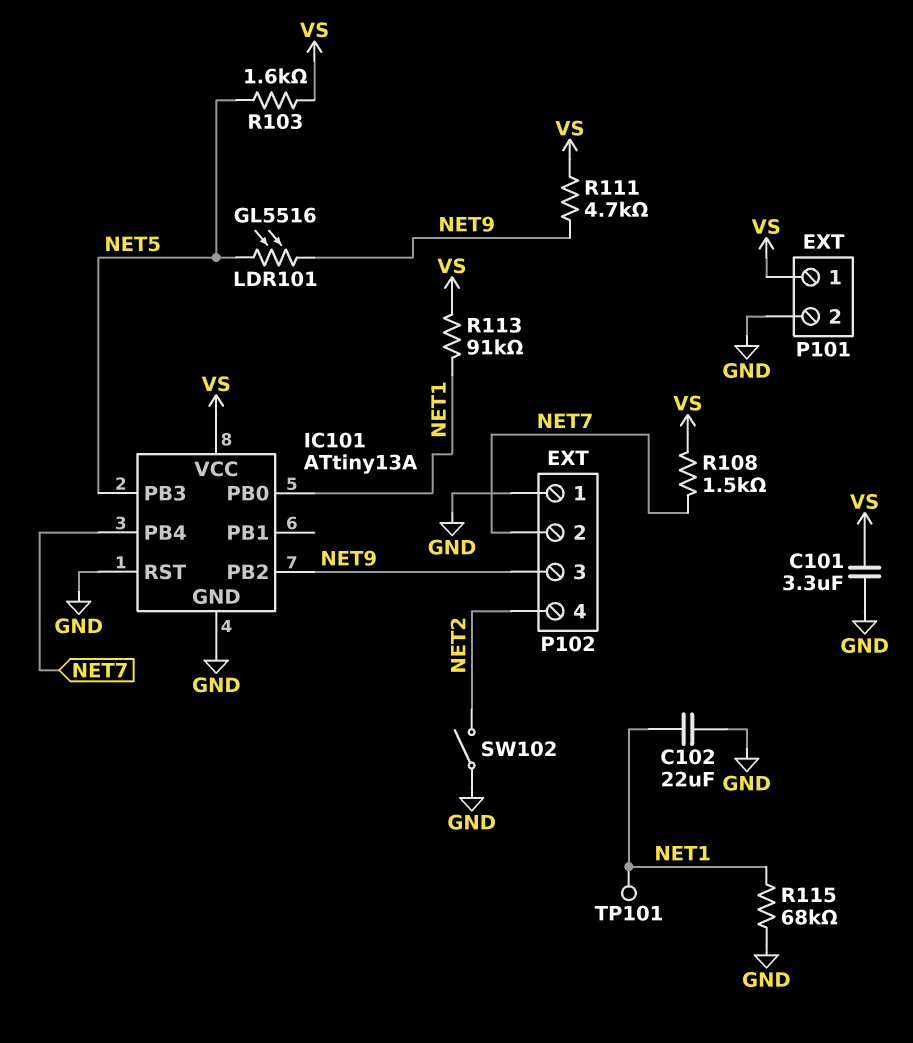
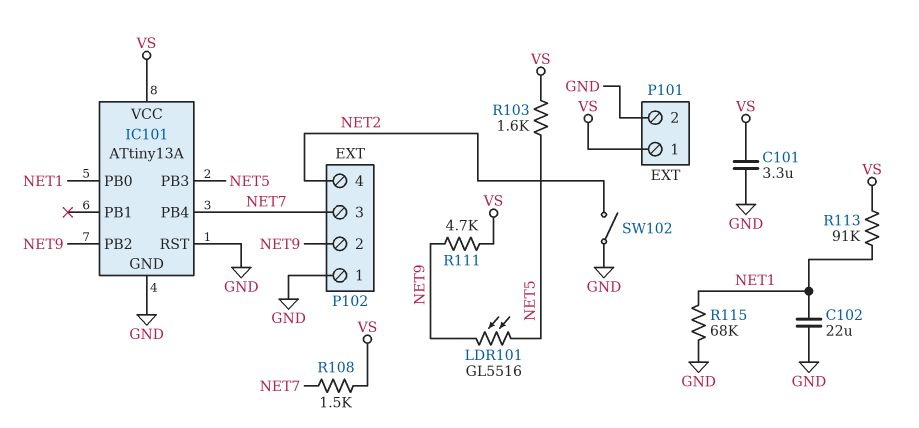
P102 pin 2: NET7 -> NET9
P102 pin 3: NET9 -> NET7
TP101: test point (NET1) -> none

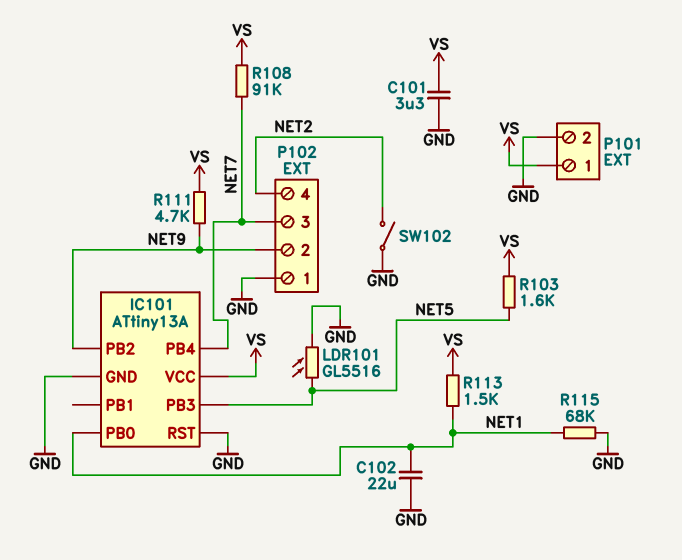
LDR101: GL5516 (NET5, NET9) -> GL5516 (GND, NET5)
R108: 1.5k (NET7, VS) -> 91k (NET7, VS)
R113: 91k (NET1, VS) -> 1.5k (NET1, VS)

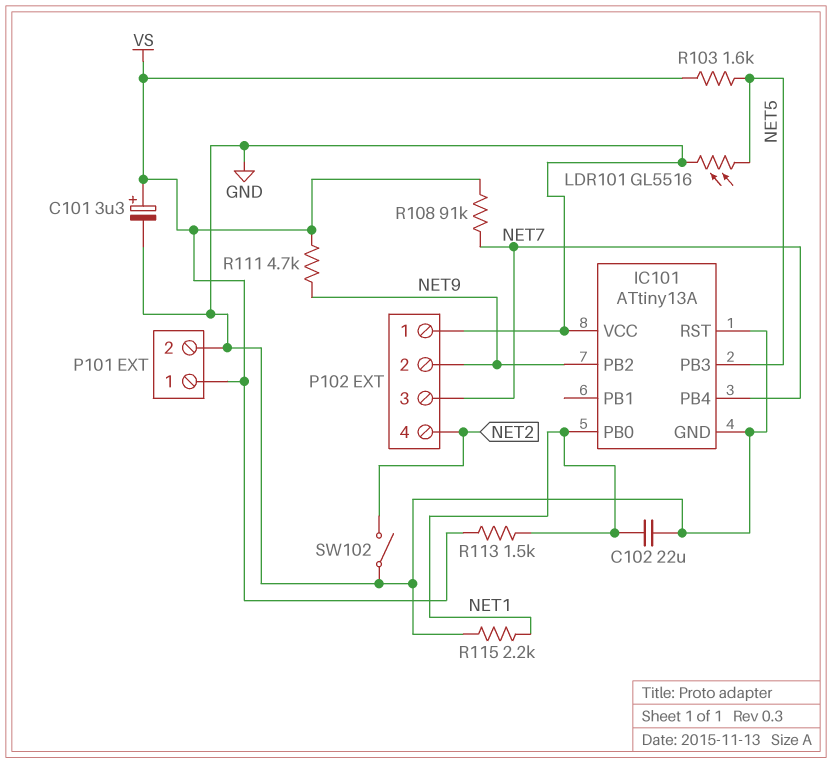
C101: 3.3uF (GND, VS) -> 3.3uF (plus VS, minus GND)
IC101 pin VCC: VS -> GND
R115: 68k (GND, NET1) -> 2.2k (GND, NET1)

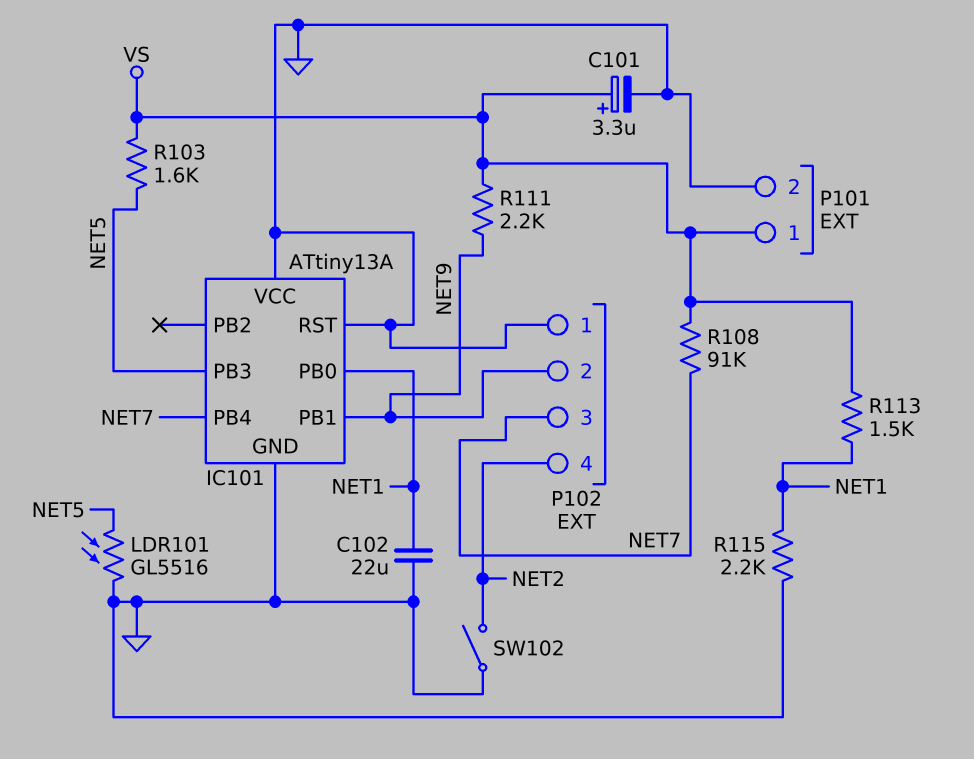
IC101 pin PB1: none -> NET9
IC101 pin PB2: NET9 -> none
R111: 4.7k (NET9, VS) -> 2.2k (NET9, VS)

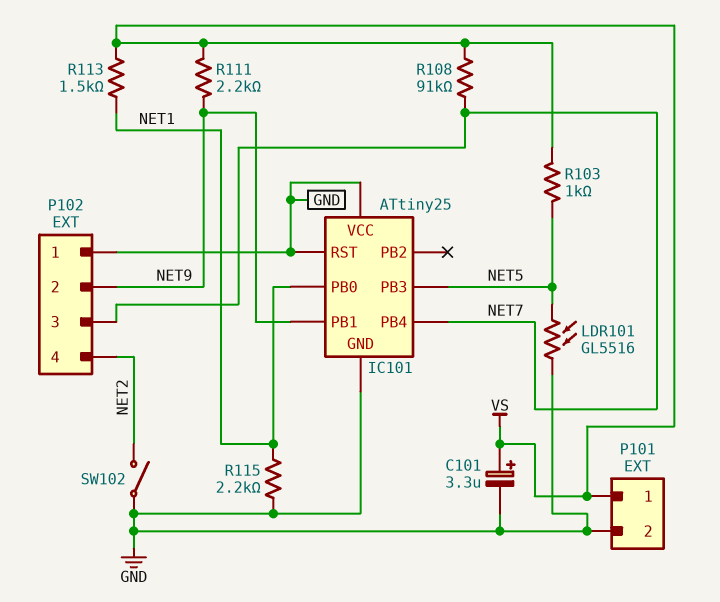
C102: 22uF (GND, NET1) -> none
IC101: ATtiny13A -> ATtiny25
R103: 1.6k (NET5, VS) -> 1k (NET5, VS)

